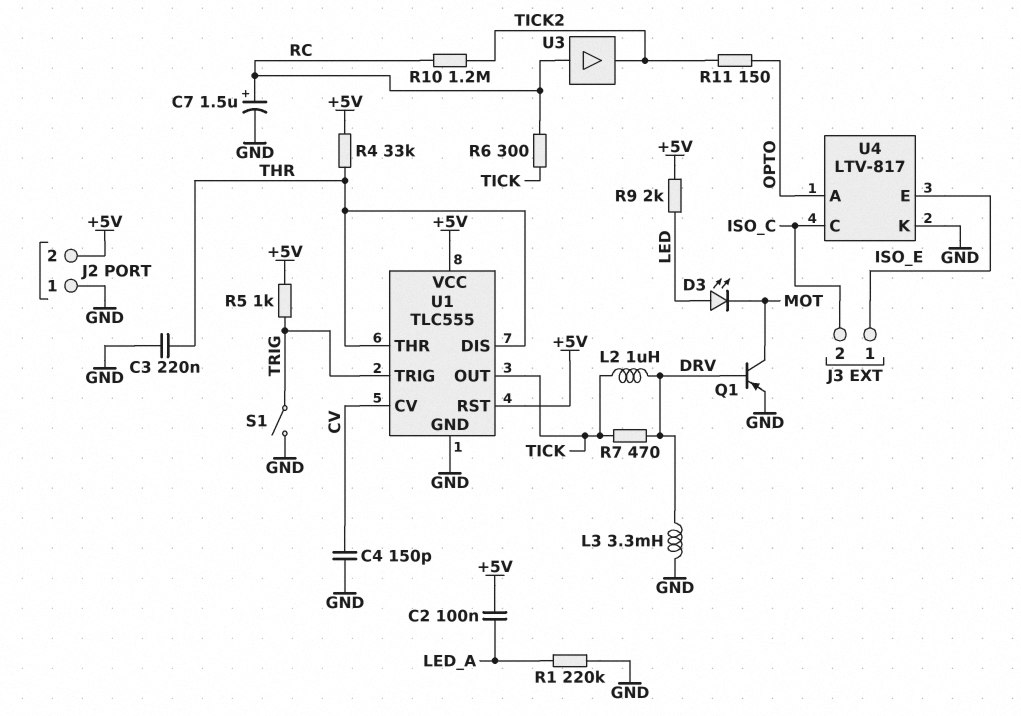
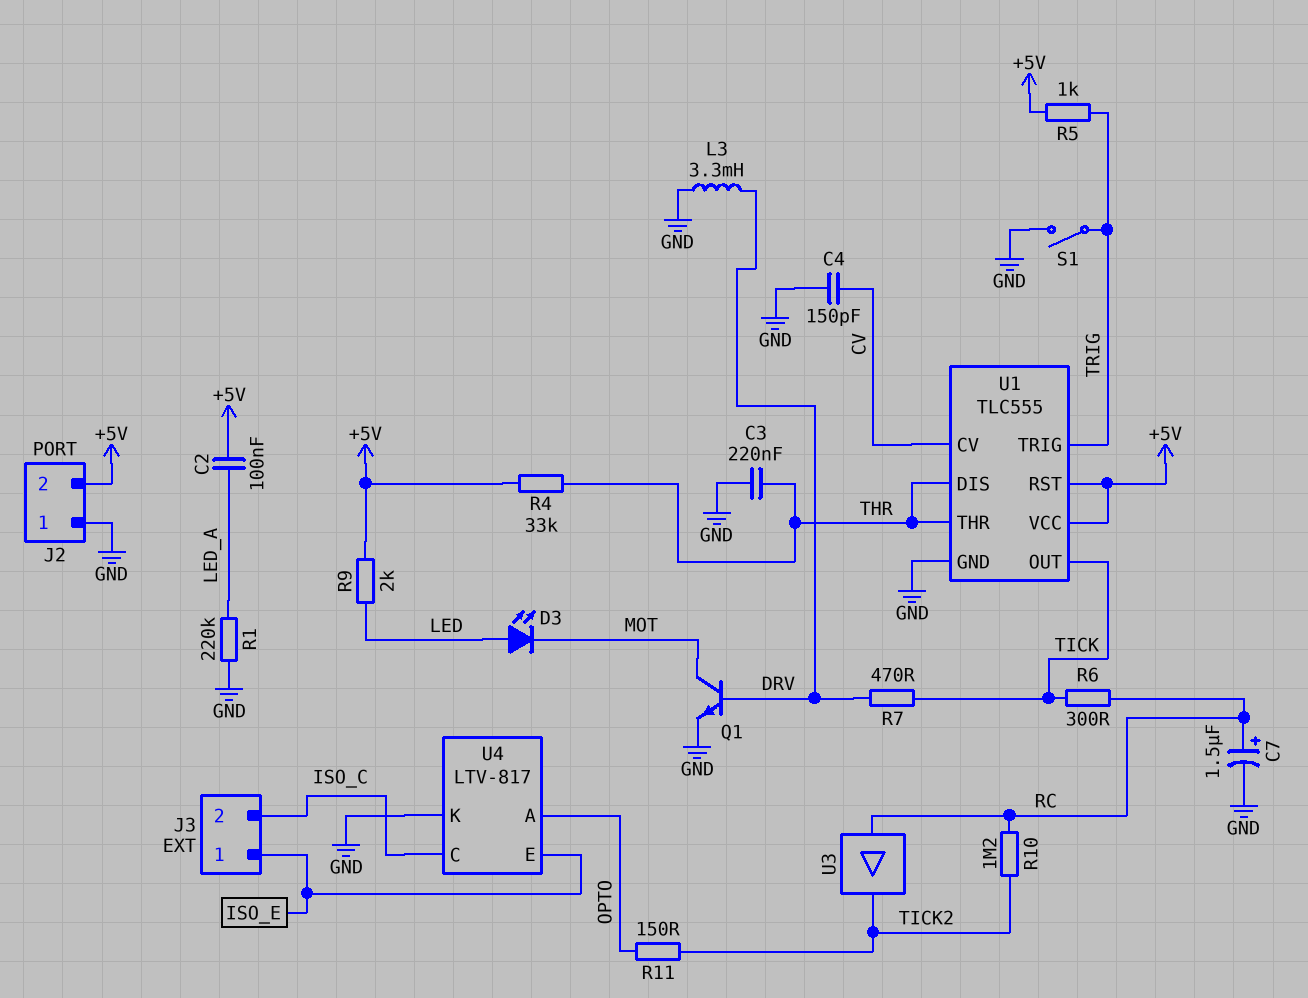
L2: 1uH (DRV, TICK) -> none
Q1: PNP (B DRV, C MOT, E GND) -> NPN (B DRV, C MOT, E GND)

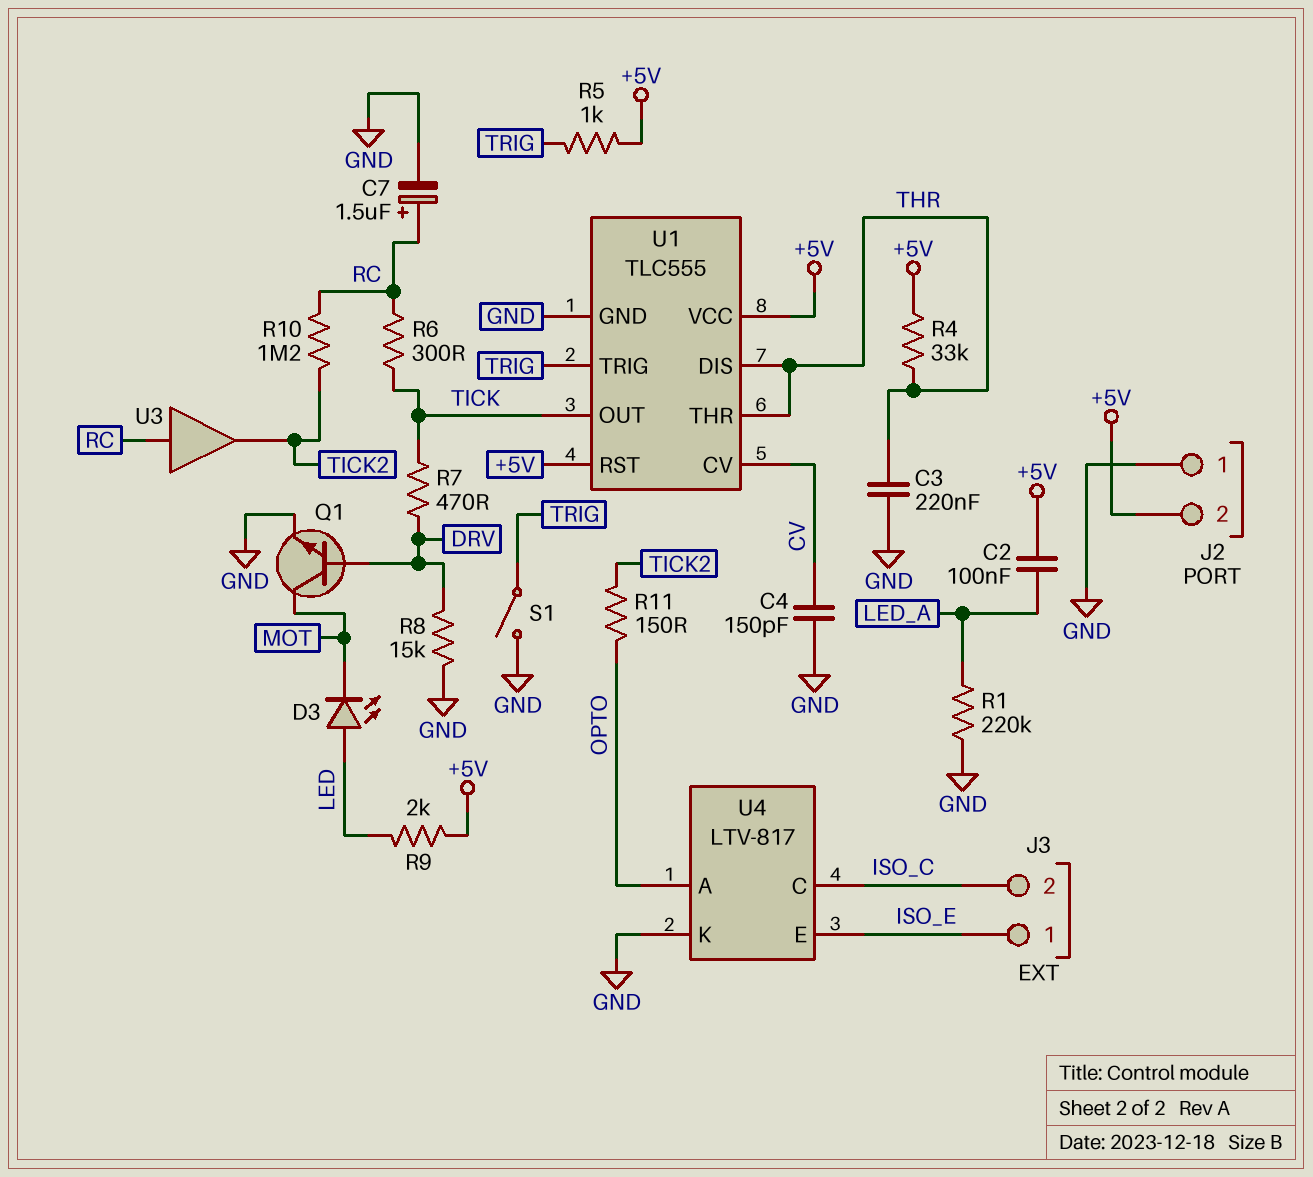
L3: 3.3mH (DRV, GND) -> none
R8: none -> 15k (DRV, GND)

